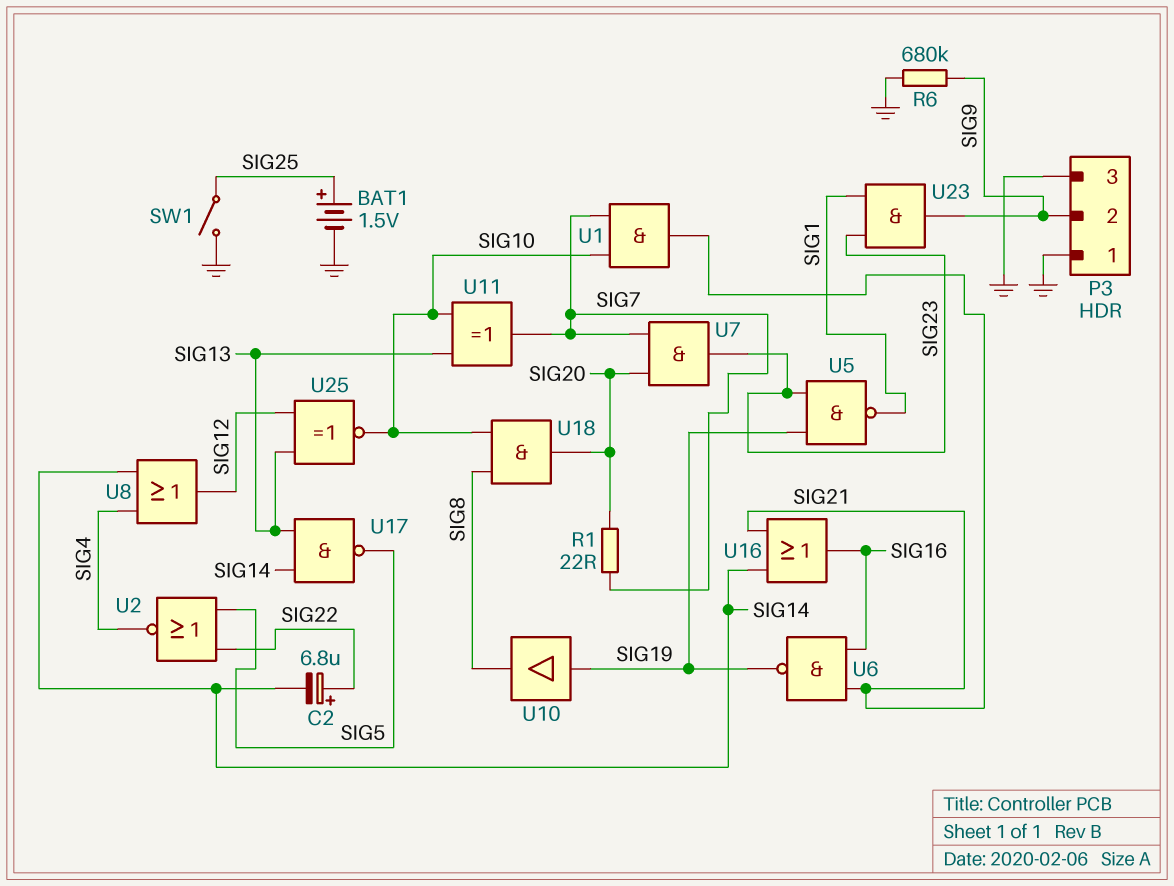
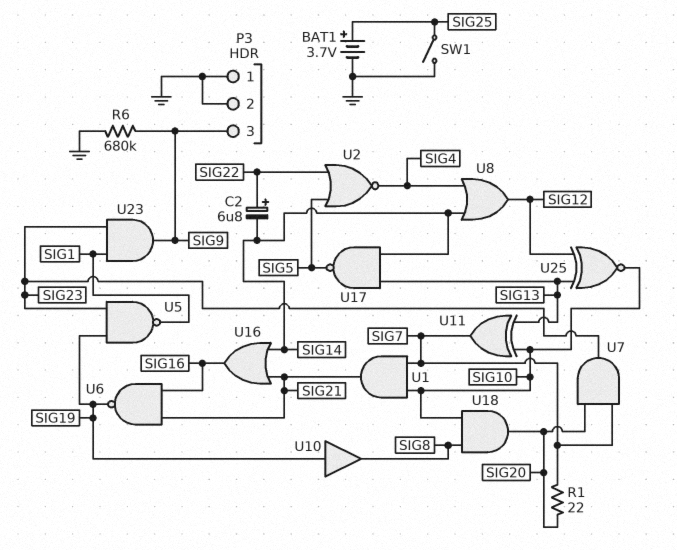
BAT1: 1.5V (plus SIG25, minus GND) -> 3.7V (plus SIG25, minus GND)
P3 pin 2: SIG9 -> GND
P3 pin 3: GND -> SIG9

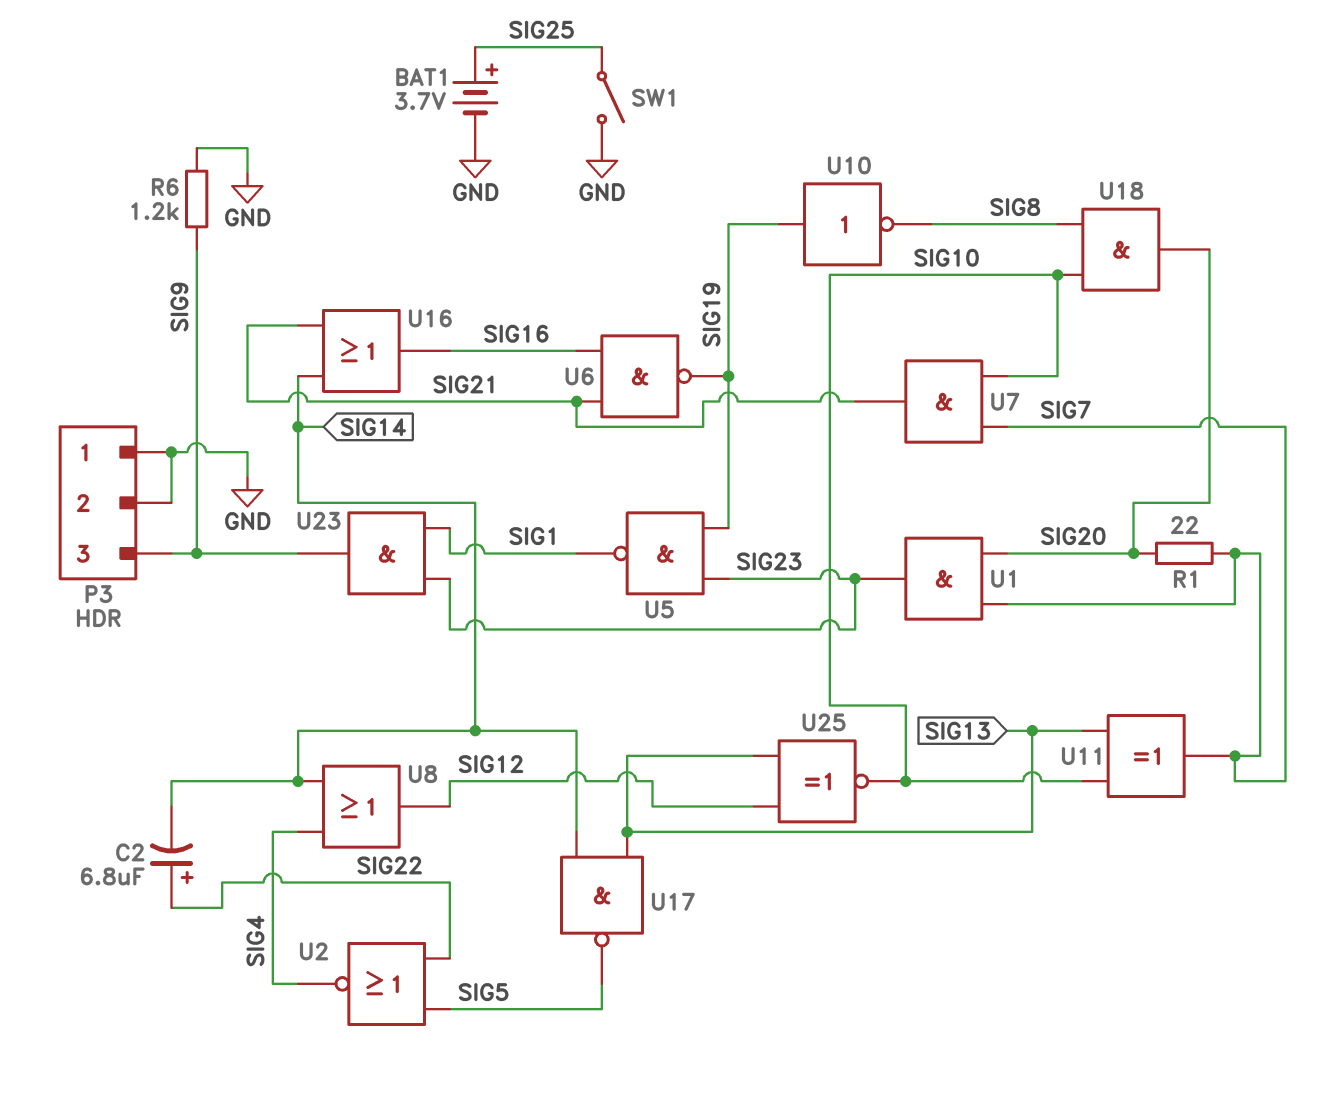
R6: 680k (GND, SIG9) -> 1.2k (GND, SIG9)
U1: AND (in SIG7, in SIG10, out SIG21) -> AND (in SIG7, in SIG20, out SIG23)
U7: AND (in SIG7, in SIG20, out SIG23) -> AND (in SIG7, in SIG10, out SIG21)
U10: buffer (in SIG19, out SIG8) -> NOT (in SIG19, out SIG8)

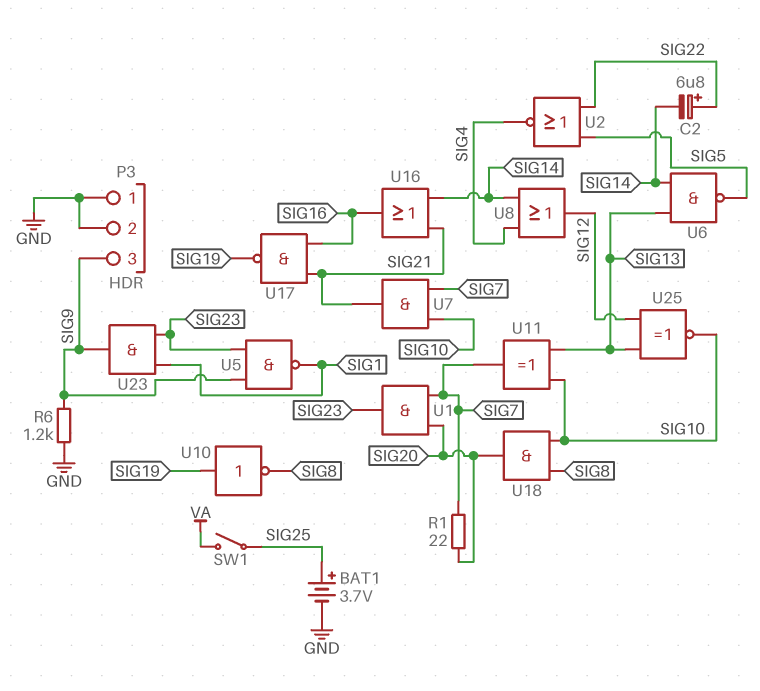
SW1: switch (GND, SIG25) -> switch (SIG25, VA)
U5: NAND (in SIG19, in SIG23, out SIG1) -> NAND (in SIG9, in SIG23, out SIG1)
U6: NAND (in SIG16, in SIG21, out SIG19) -> NAND (in SIG13, in SIG14, out SIG5)
U17: NAND (in SIG13, in SIG14, out SIG5) -> NAND (in SIG16, in SIG21, out SIG19)

